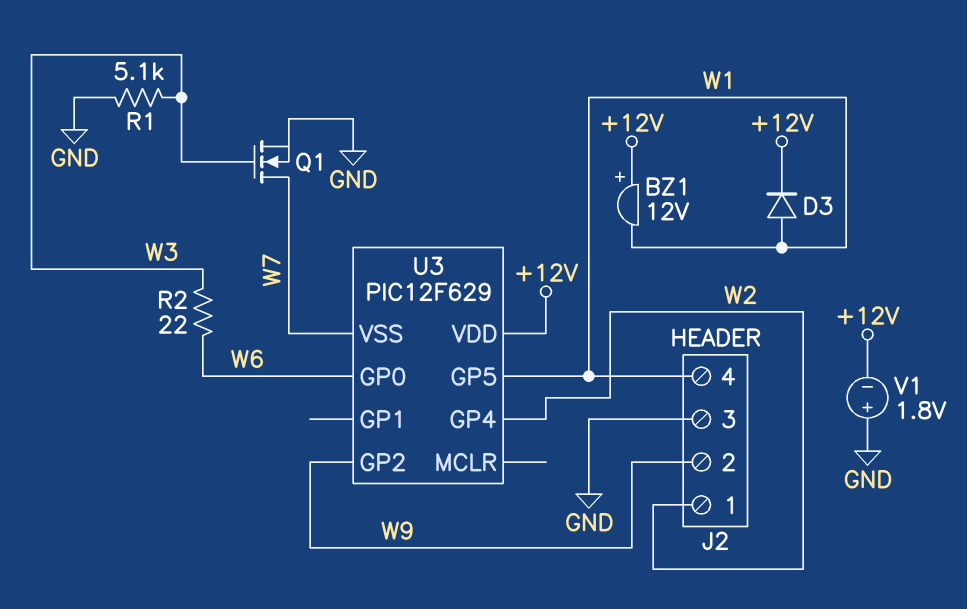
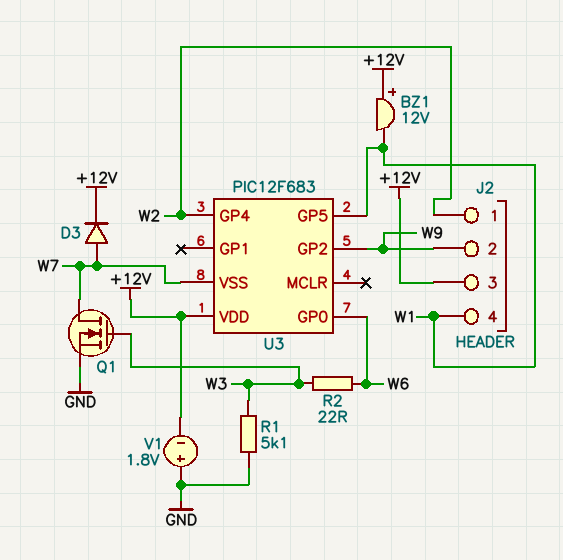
D3: diode (A W1, K +12V) -> diode (A W7, K +12V)
J2 pin 3: GND -> +12V
U3: PIC12F629 -> PIC12F683

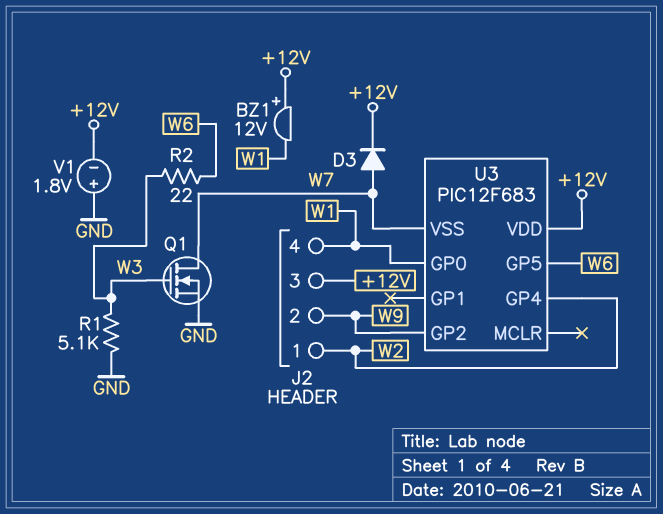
U3 pin GP0: W6 -> W1
U3 pin GP5: W1 -> W6

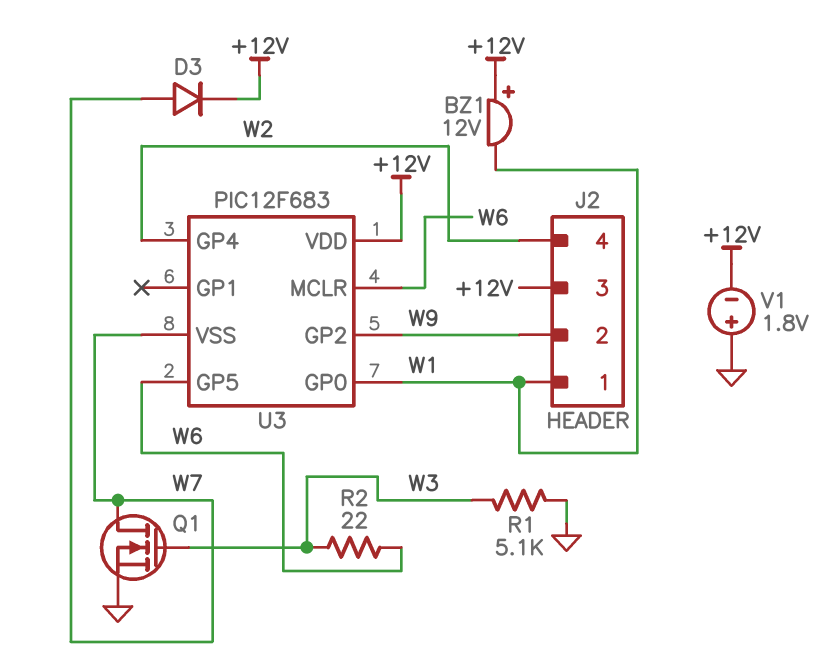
J2 pin 1: W2 -> W1
J2 pin 4: W1 -> W2
U3 pin MCLR: none -> W6

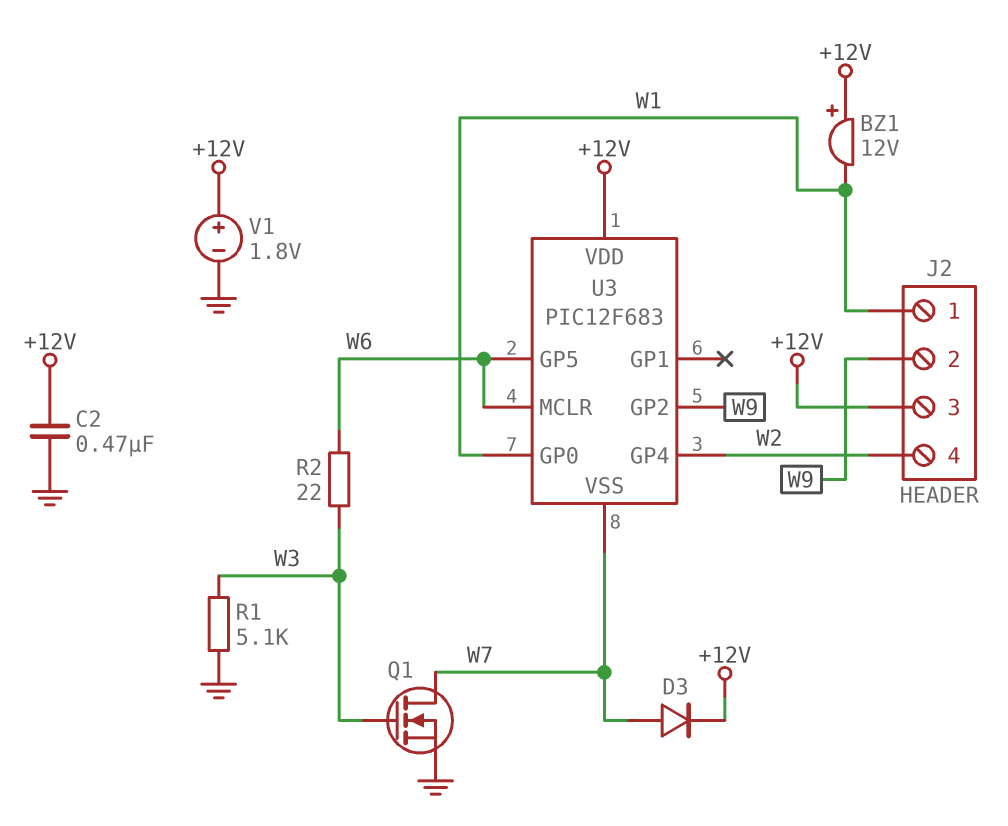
C2: none -> 470nF (+12V, GND)
V1: 1.8V (plus GND, minus +12V) -> 1.8V (plus +12V, minus GND)

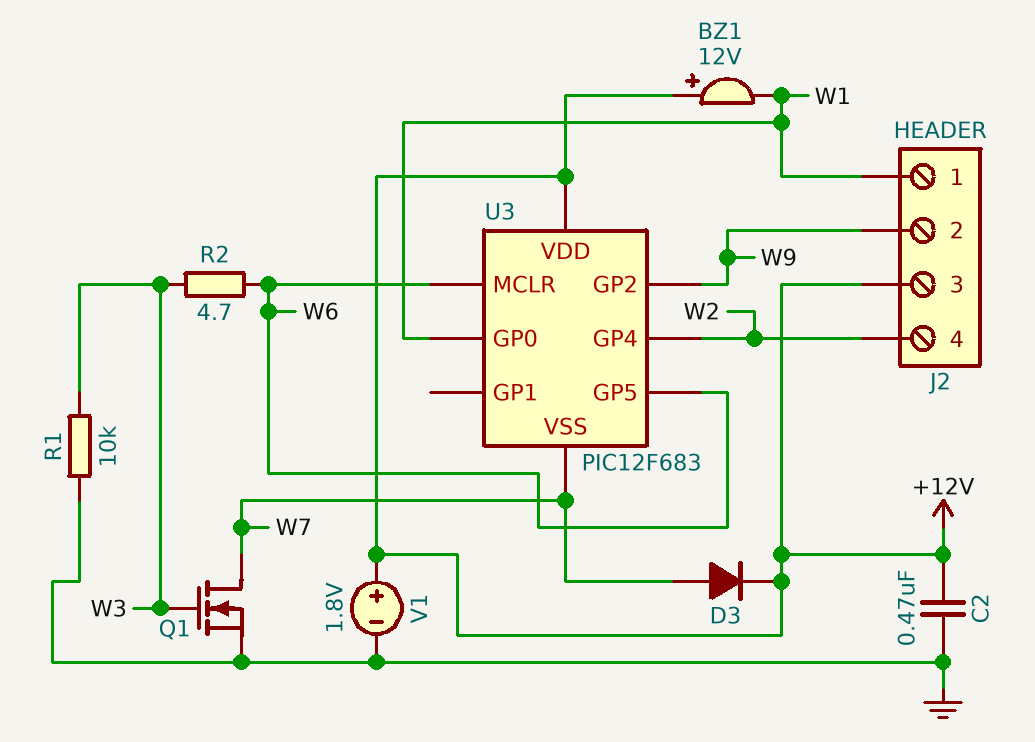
R1: 5.1k (GND, W3) -> 10k (GND, W3)
R2: 22 (W3, W6) -> 4.7 (W3, W6)

